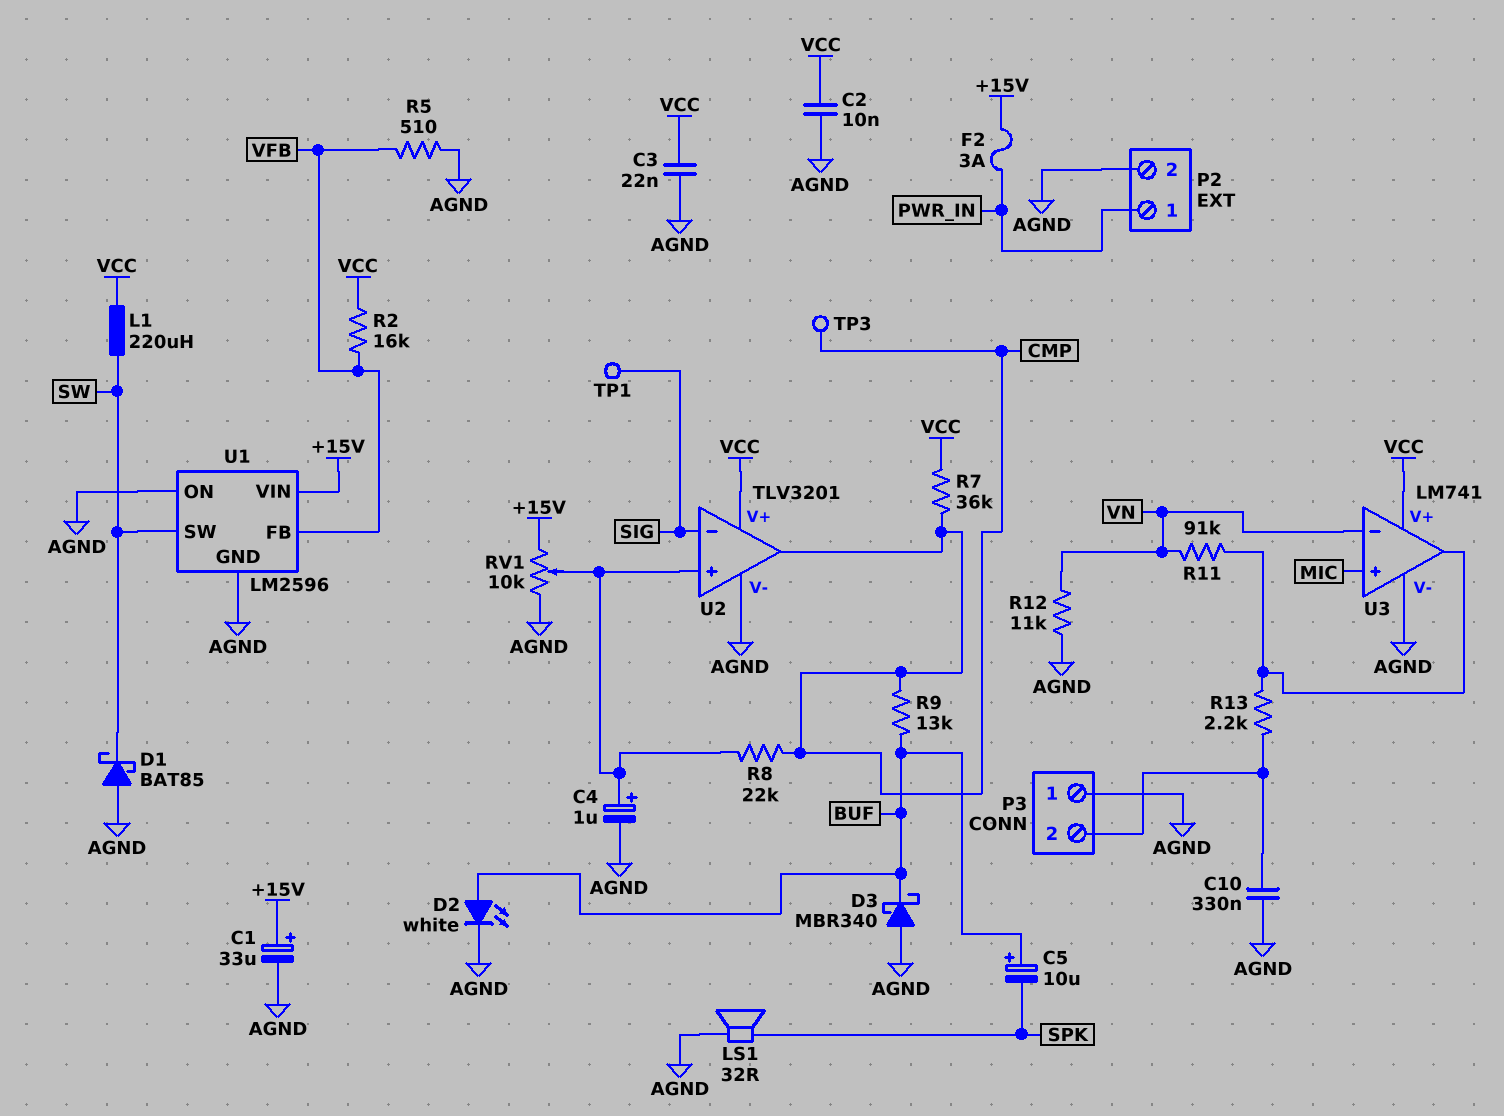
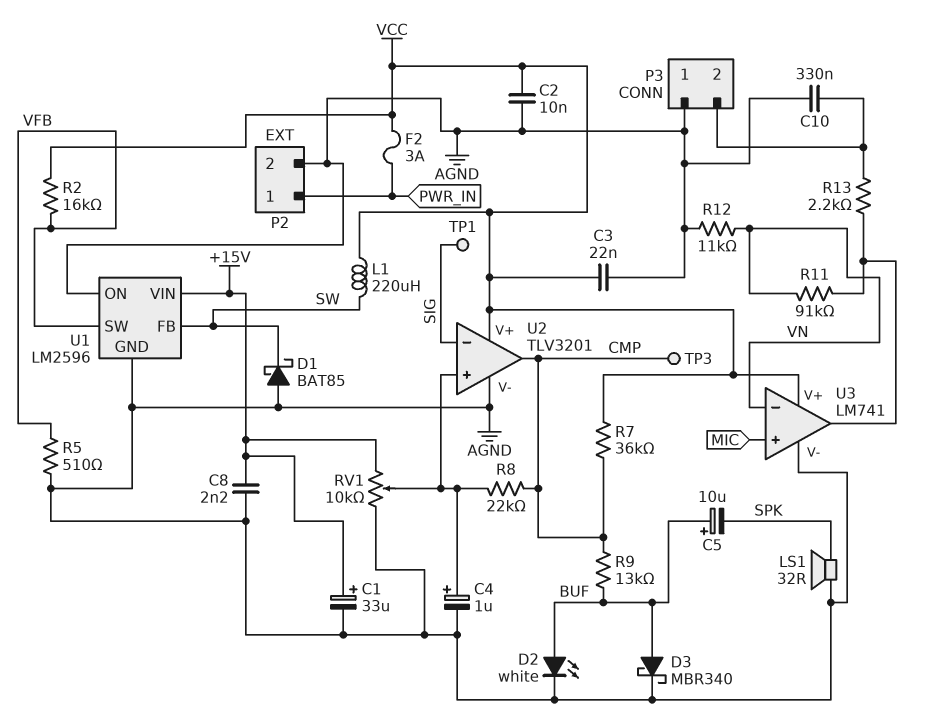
C8: none -> 2.2nF (+15V, AGND)
D3: schottky MBR340 (A AGND, K BUF) -> schottky MBR340 (A BUF, K AGND)
F2: 3A (+15V, PWR_IN) -> 3A (PWR_IN, VCC)
U1 pin FB: VFB -> SW
U1 pin SW: SW -> VFB

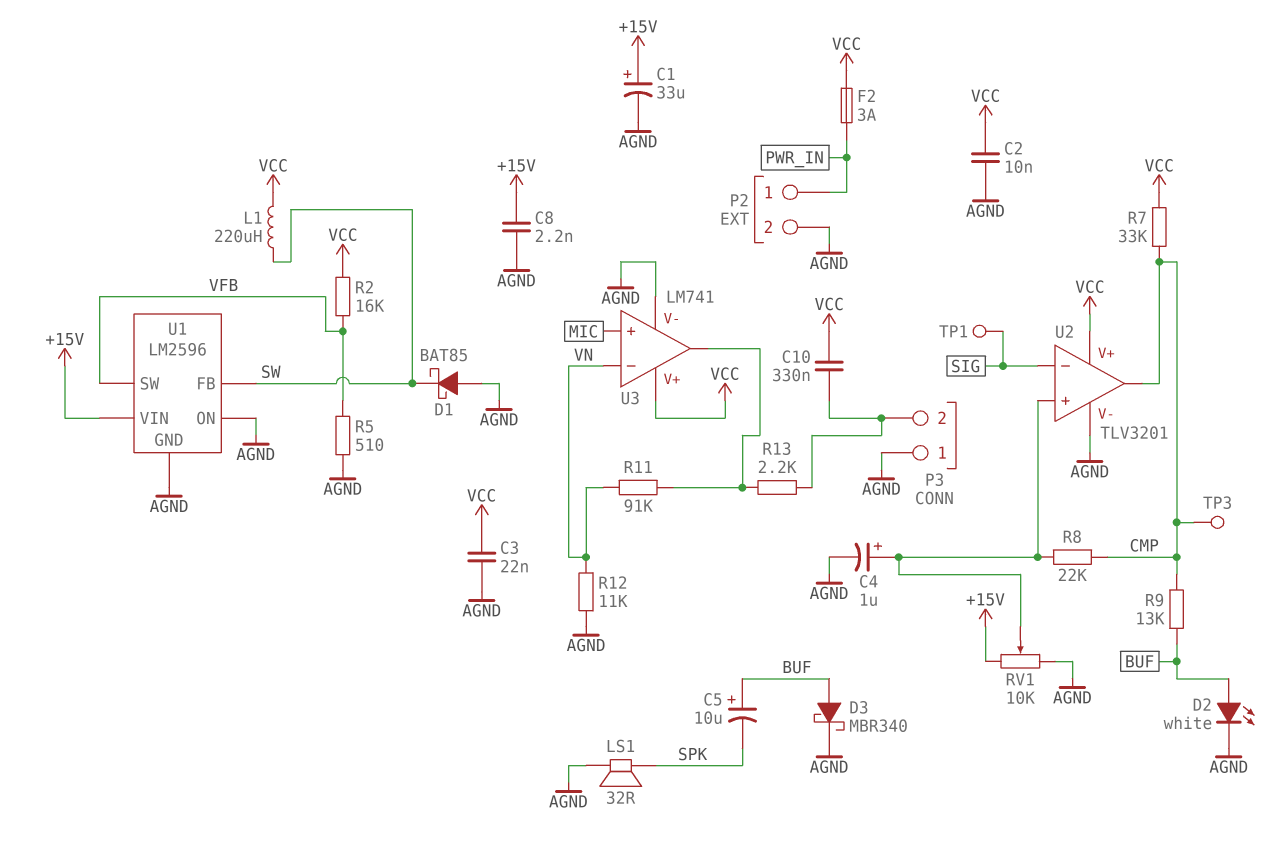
C10: 330nF (AGND, P3/2) -> 330nF (P3/2, VCC)
R7: 36k (CMP, VCC) -> 33k (CMP, VCC)

